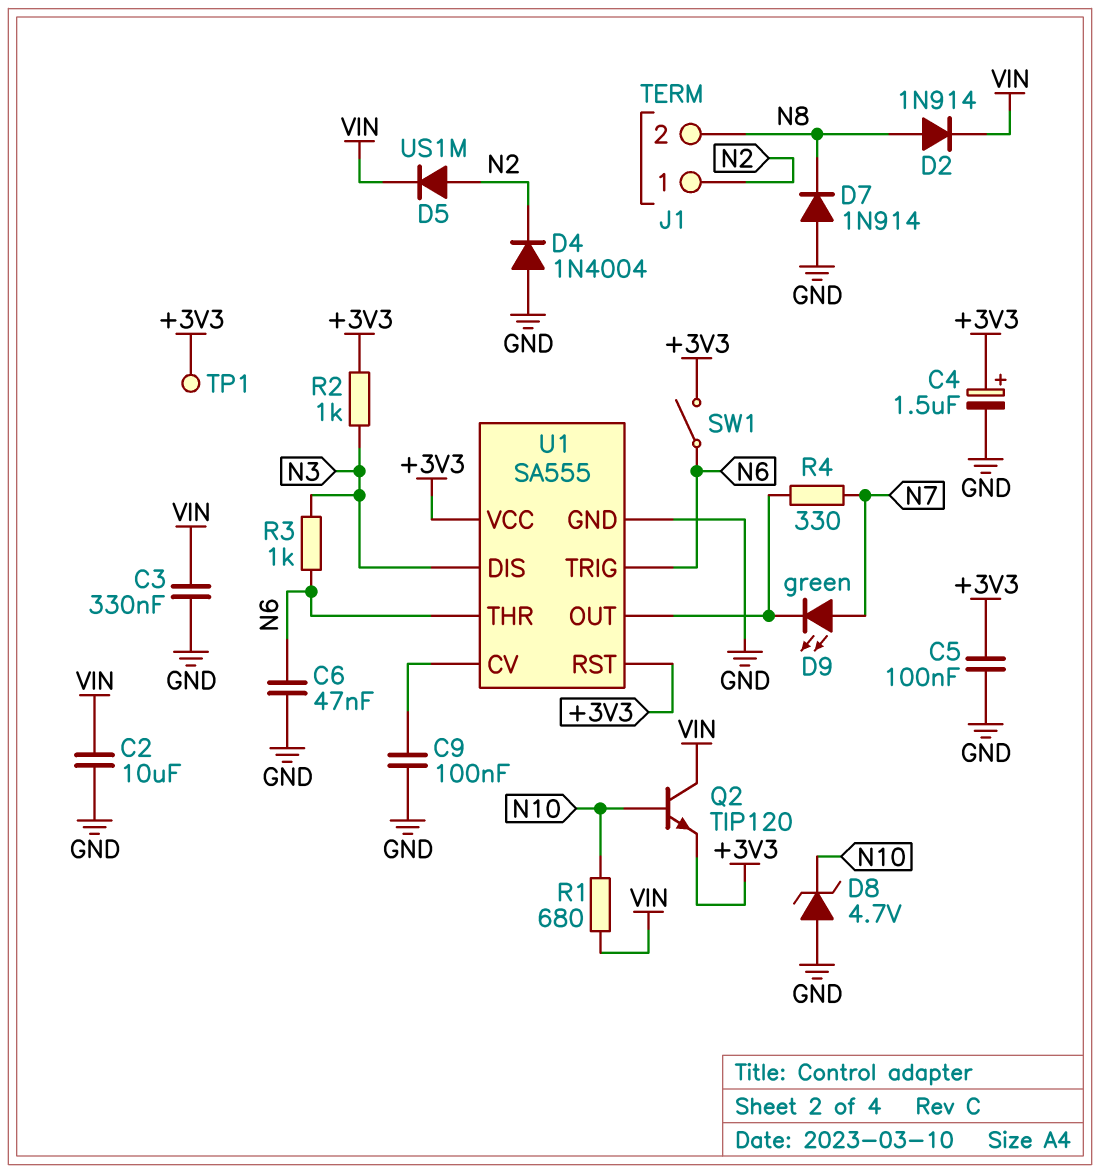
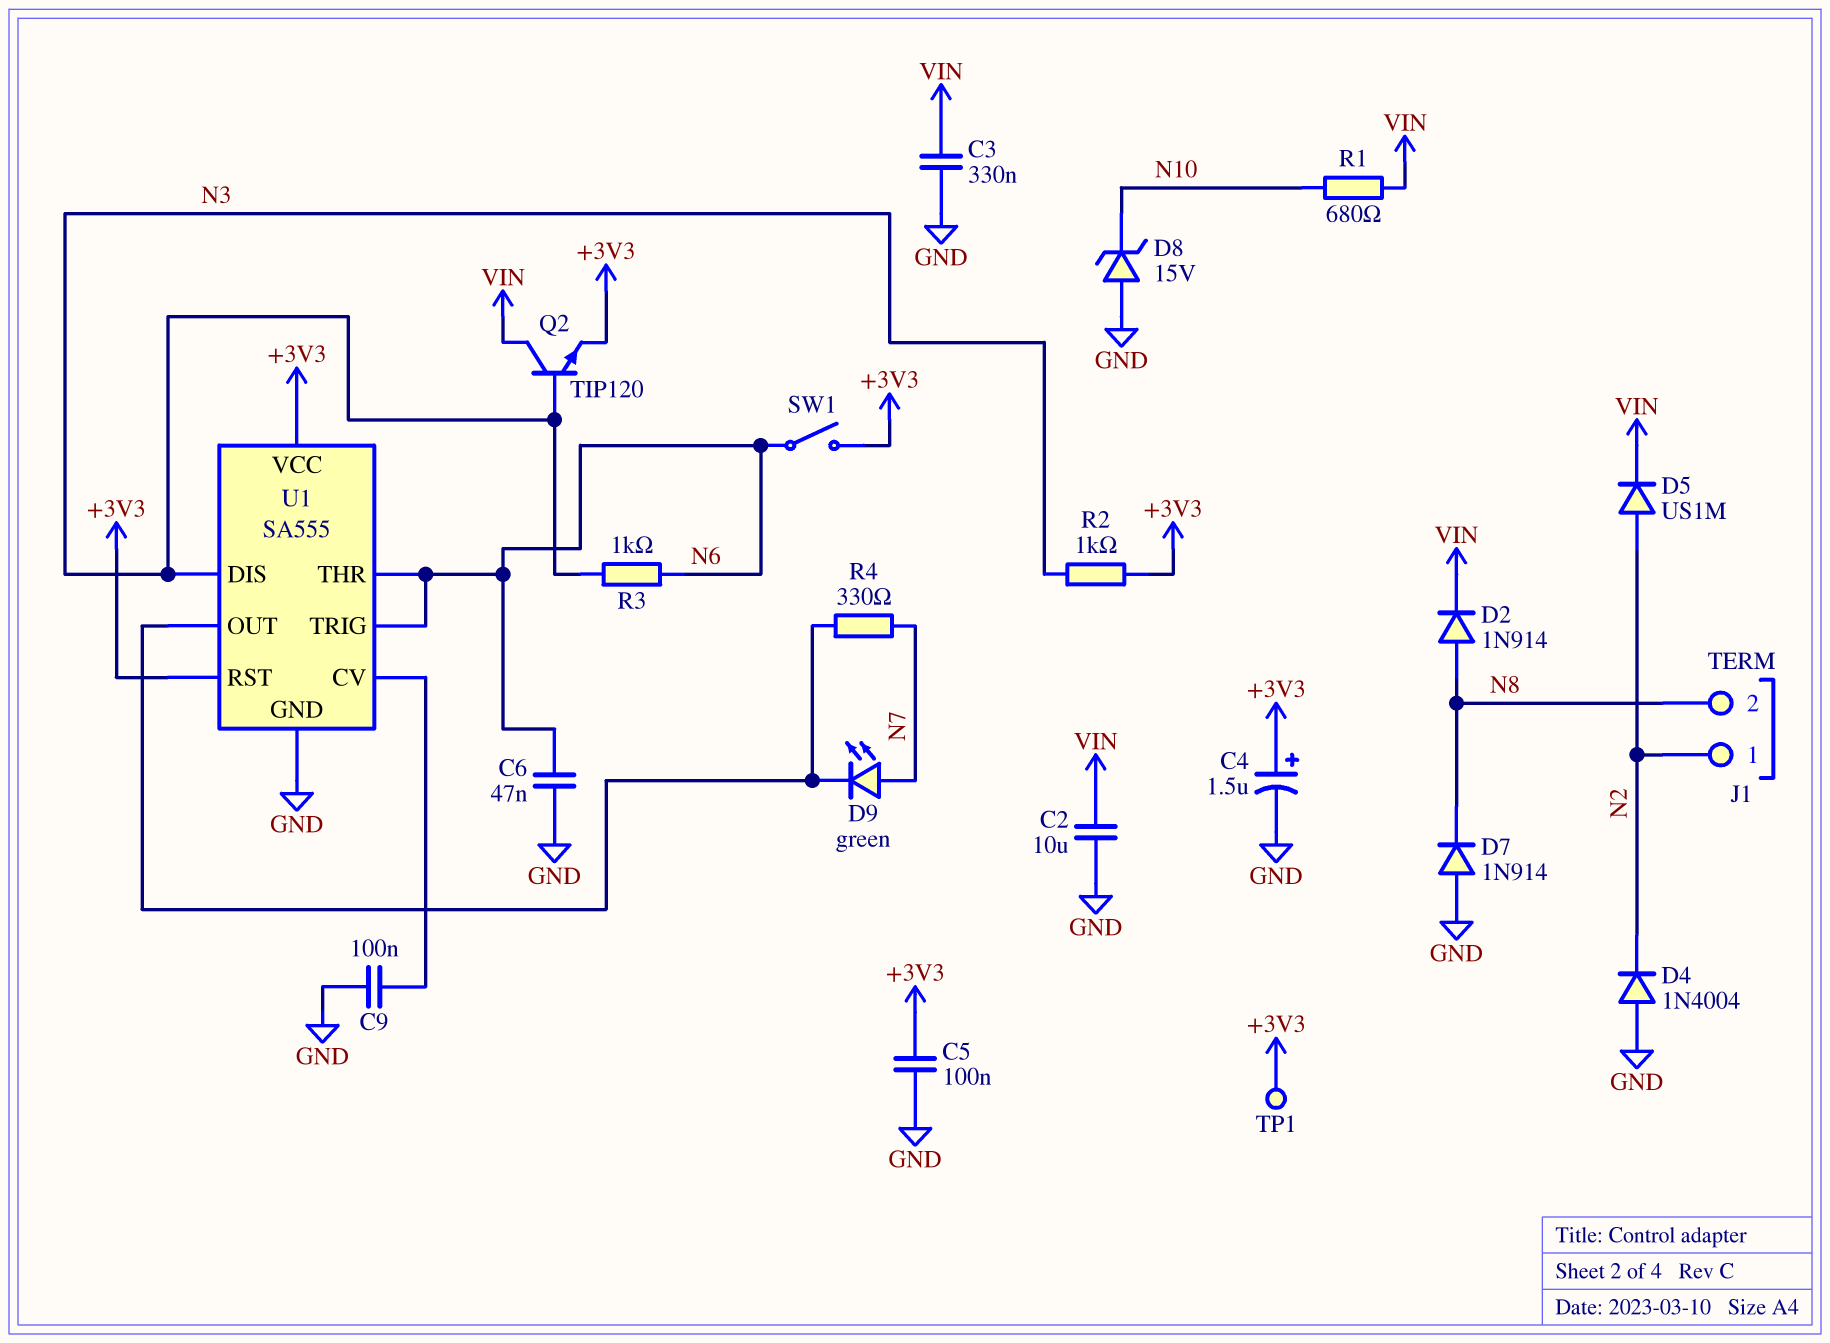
D8: zener 4.7V (A GND, K N10) -> zener 15V (A GND, K N10)
Q2: NPN TIP120 (B N10, C VIN, E +3V3) -> NPN TIP120 (B N3, C VIN, E +3V3)

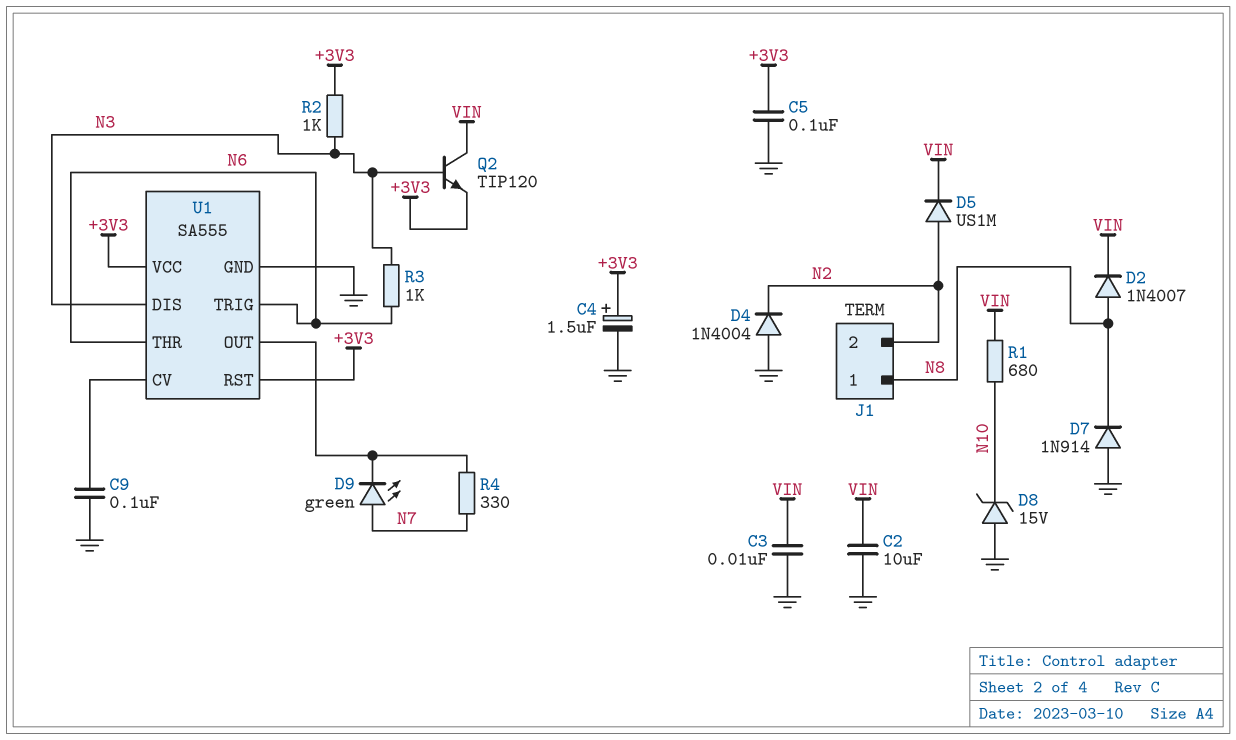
C3: 330nF (GND, VIN) -> 10nF (GND, VIN)
C6: 47nF (GND, N6) -> none
D2: diode 1N914 (A N8, K VIN) -> diode 1N4007 (A N8, K VIN)
J1 pin 1: N2 -> N8
J1 pin 2: N8 -> N2
SW1: switch (+3V3, N6) -> none
TP1: test point (+3V3) -> none

